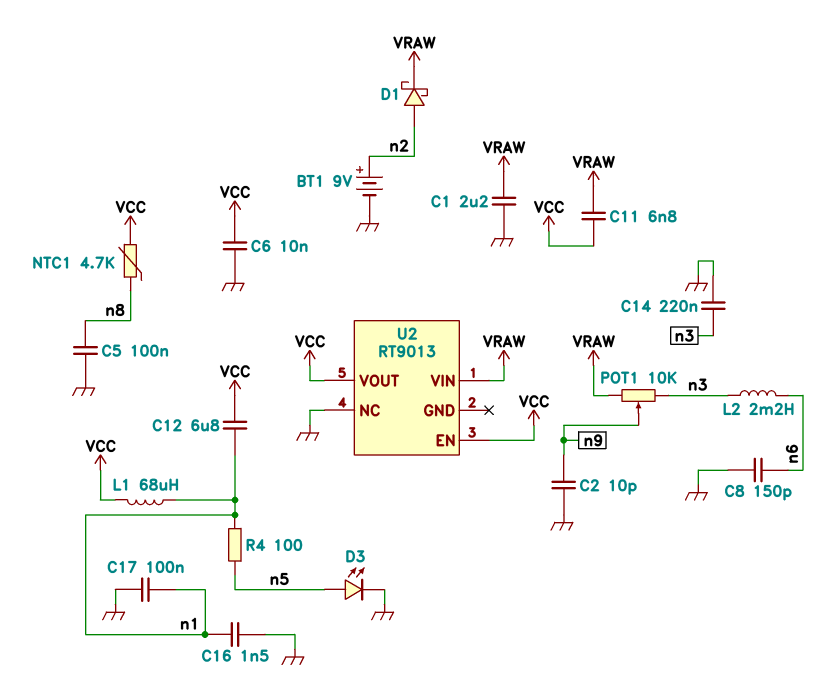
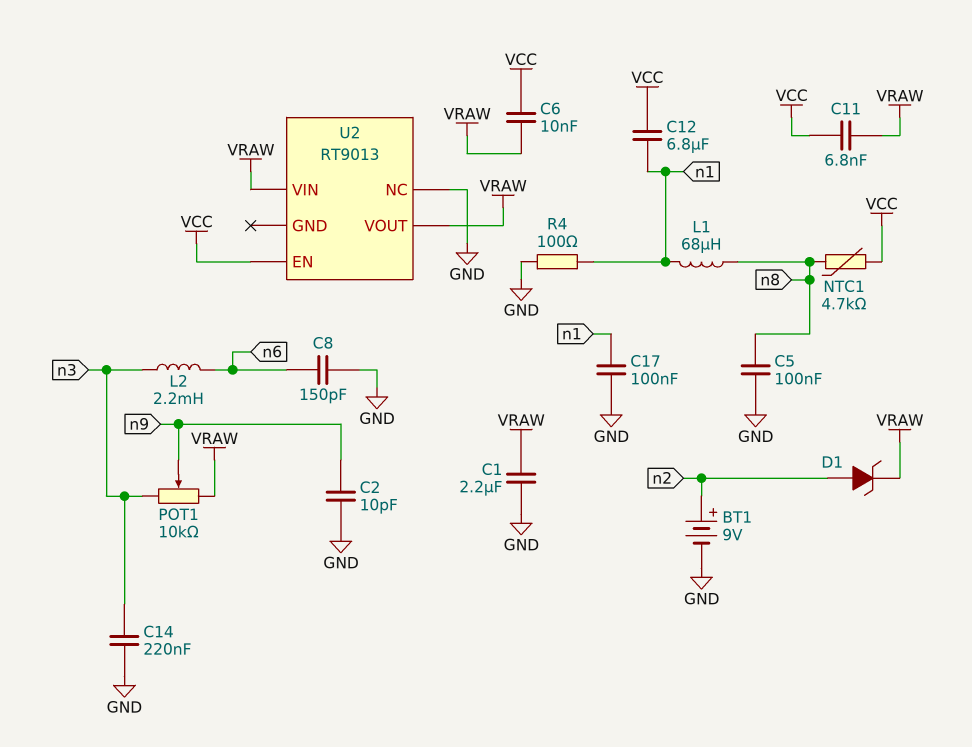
C6: 10nF (GND, VCC) -> 10nF (VCC, VRAW)
C16: 1.5nF (GND, n1) -> none
D1: schottky (A n2, K VRAW) -> zener (A n2, K VRAW)
D3: LED (A n5, K GND) -> none
L1: 68uH (VCC, n1) -> 68uH (n1, n8)
R4: 100 (n1, n5) -> 100 (GND, n1)
U2 pin VOUT: VCC -> VRAW

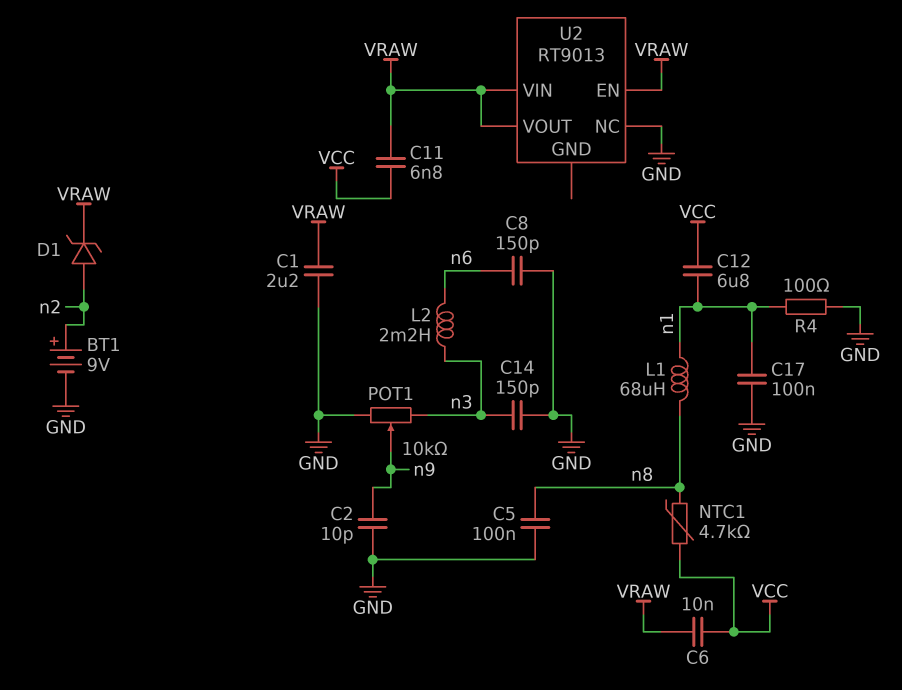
C14: 220nF (GND, n3) -> 150pF (GND, n3)
POT1: 10k (VRAW, n3, wiper n9) -> 10k (GND, n3, wiper n9)
U2 pin EN: VCC -> VRAW

